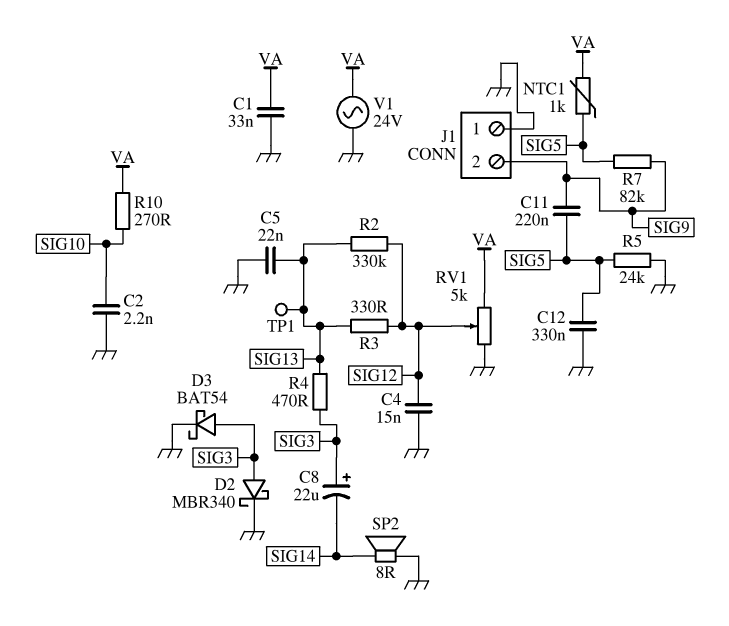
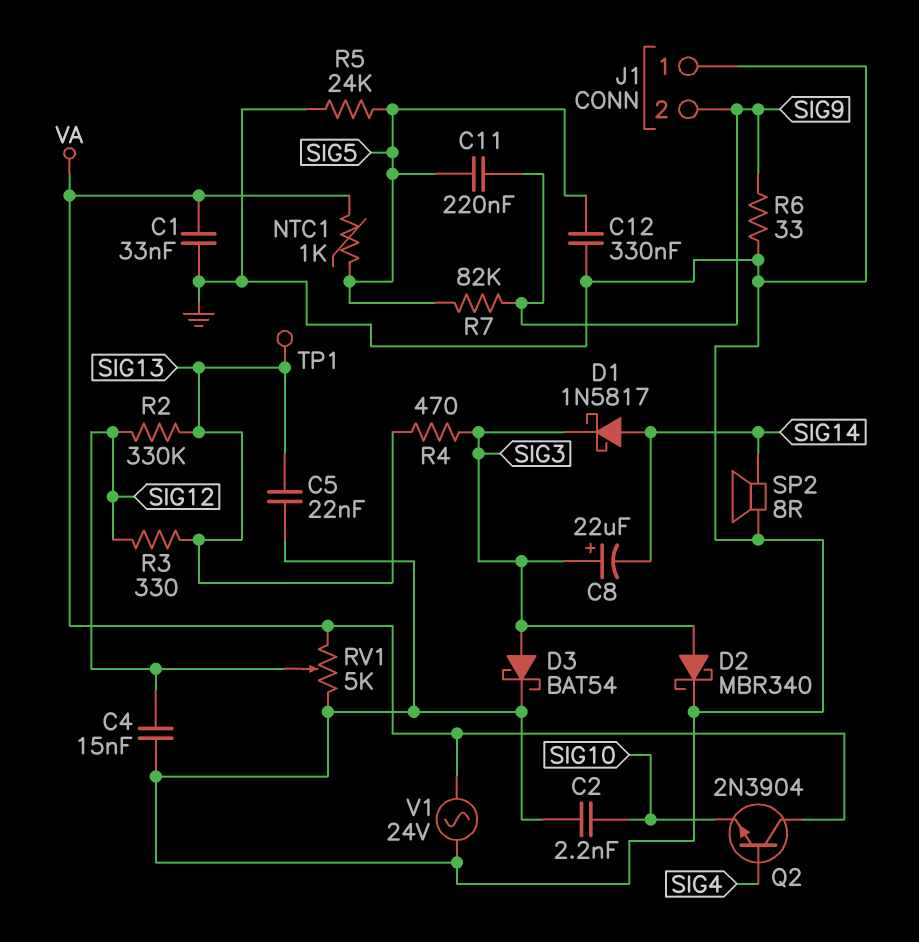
D1: none -> schottky 1N5817 (A SIG14, K SIG3)
Q2: none -> NPN 2N3904 (B SIG4, C VA, E SIG10)
R6: none -> 33 (GND, SIG9)
R10: 270 (SIG10, VA) -> none

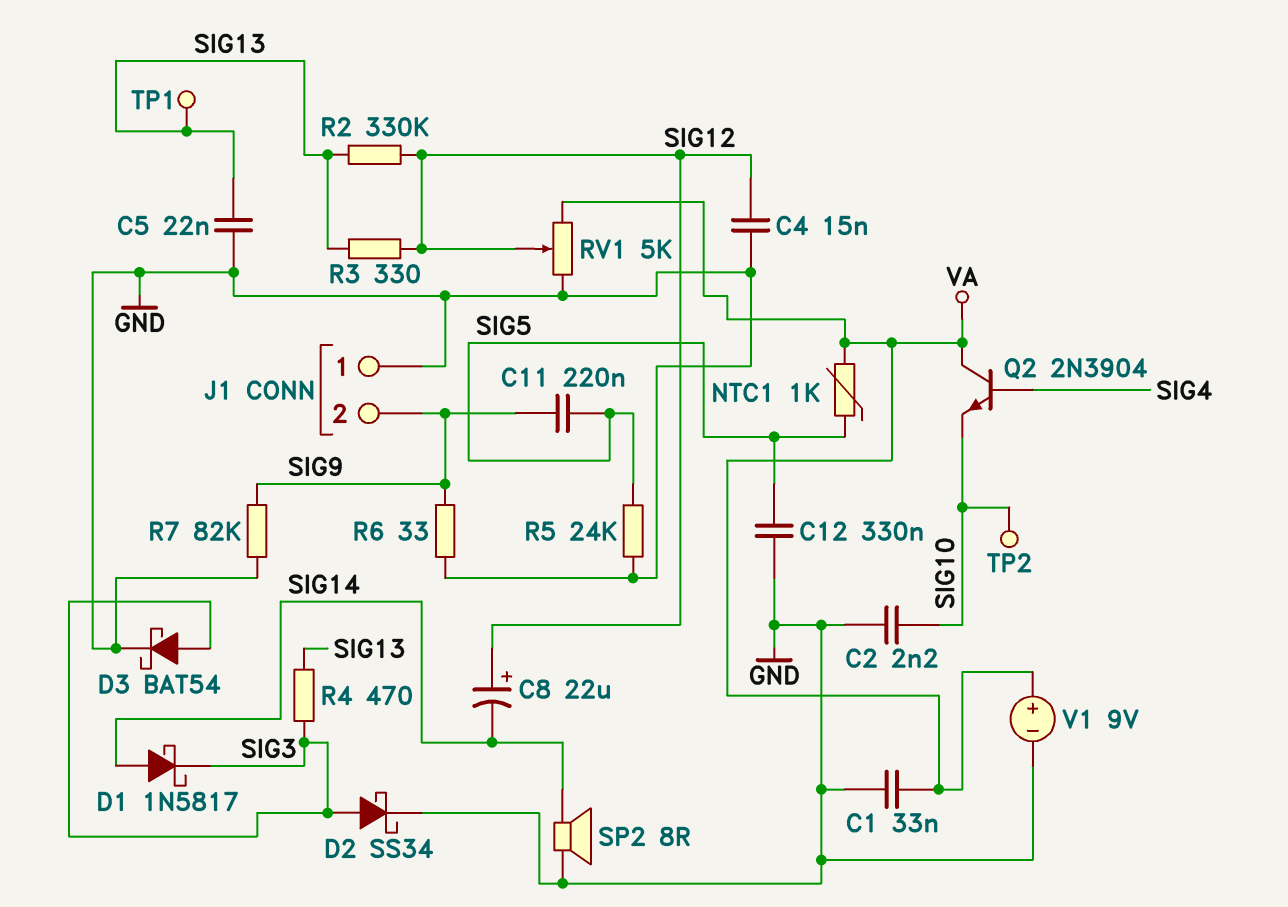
C8: 22uF (plus SIG3, minus SIG14) -> 22uF (plus SIG12, minus SIG14)
D2: schottky MBR340 (A SIG3, K GND) -> schottky SS34 (A SIG3, K GND)
R7: 82k (SIG5, SIG9) -> 82k (GND, SIG9)
TP2: none -> test point (SIG10)
V1: AC 24V (GND, VA) -> 9V (plus VA, minus GND)

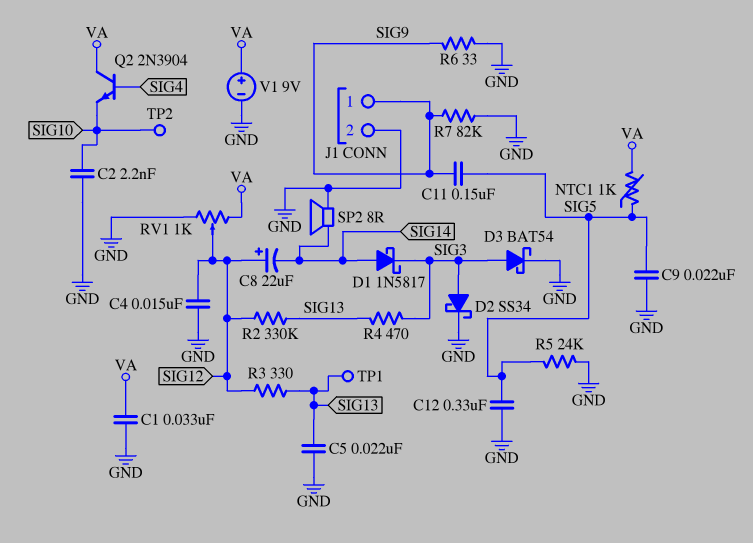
C9: none -> 22nF (GND, SIG5)
C11: 220nF (SIG5, SIG9) -> 150nF (SIG5, SIG9)
J1 pin 1: GND -> SIG9
J1 pin 2: SIG9 -> GND
RV1: 5k (GND, VA, wiper SIG12) -> 1k (GND, VA, wiper SIG12)

